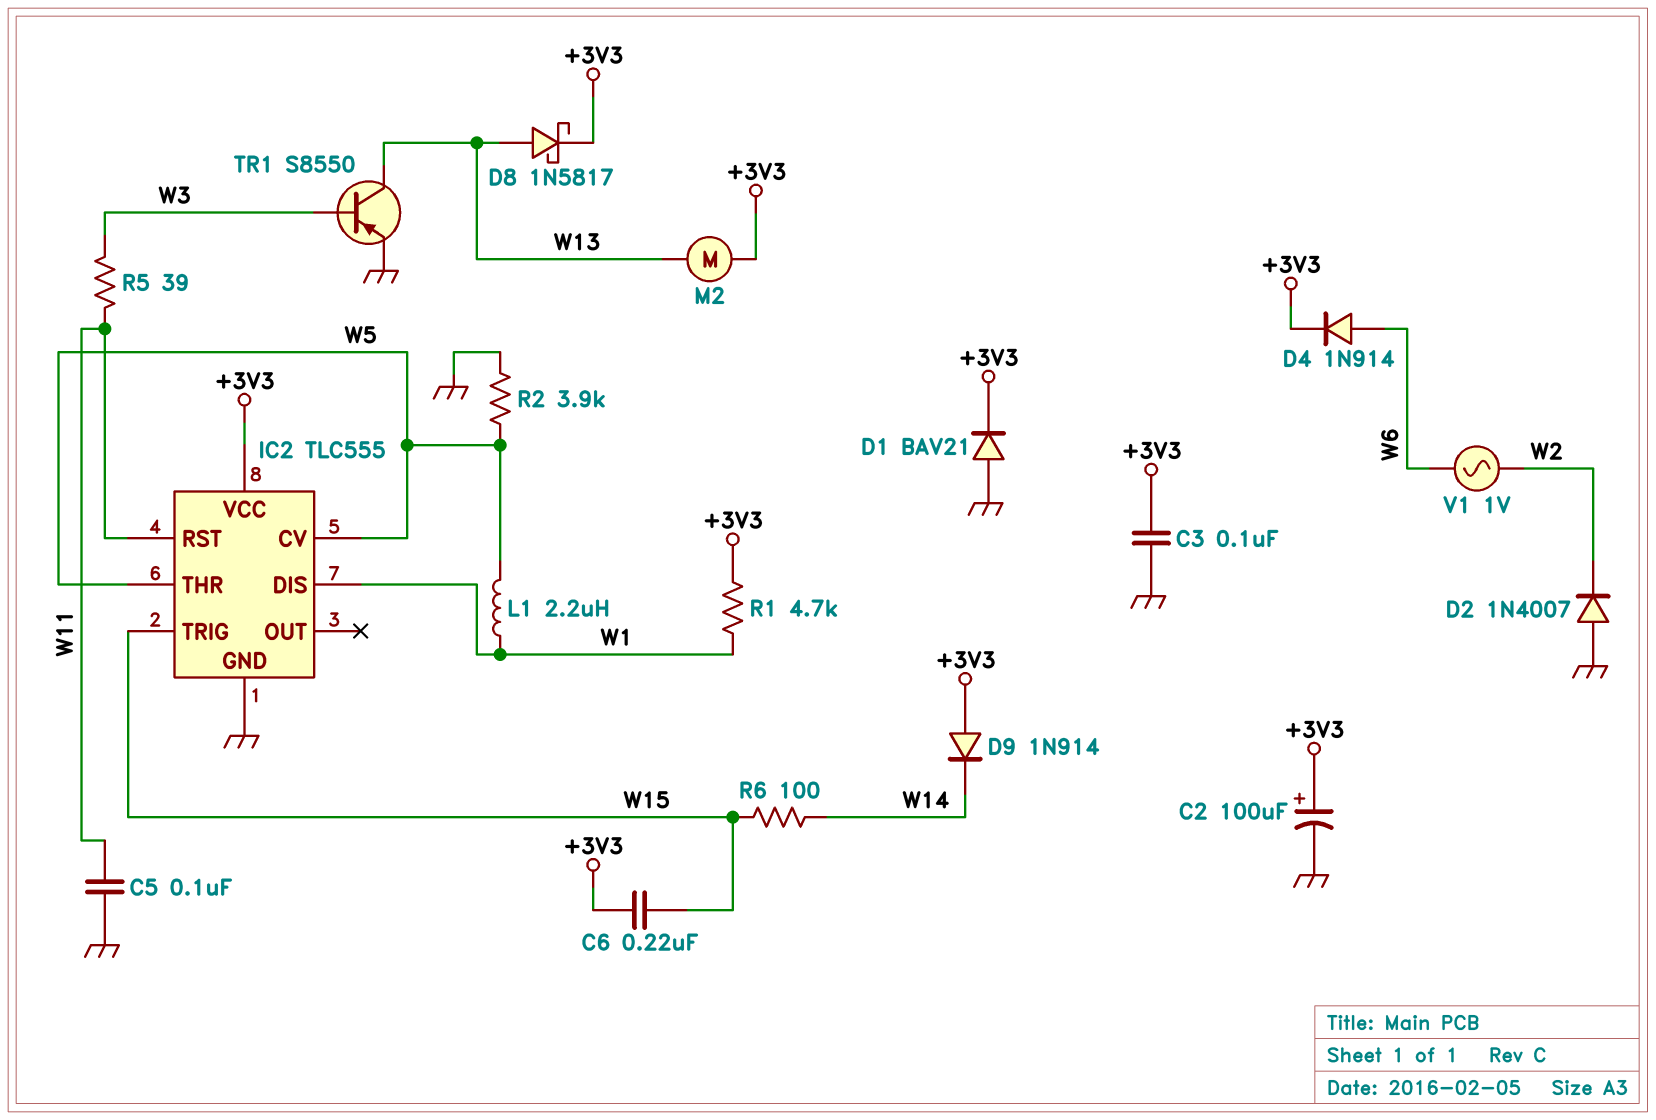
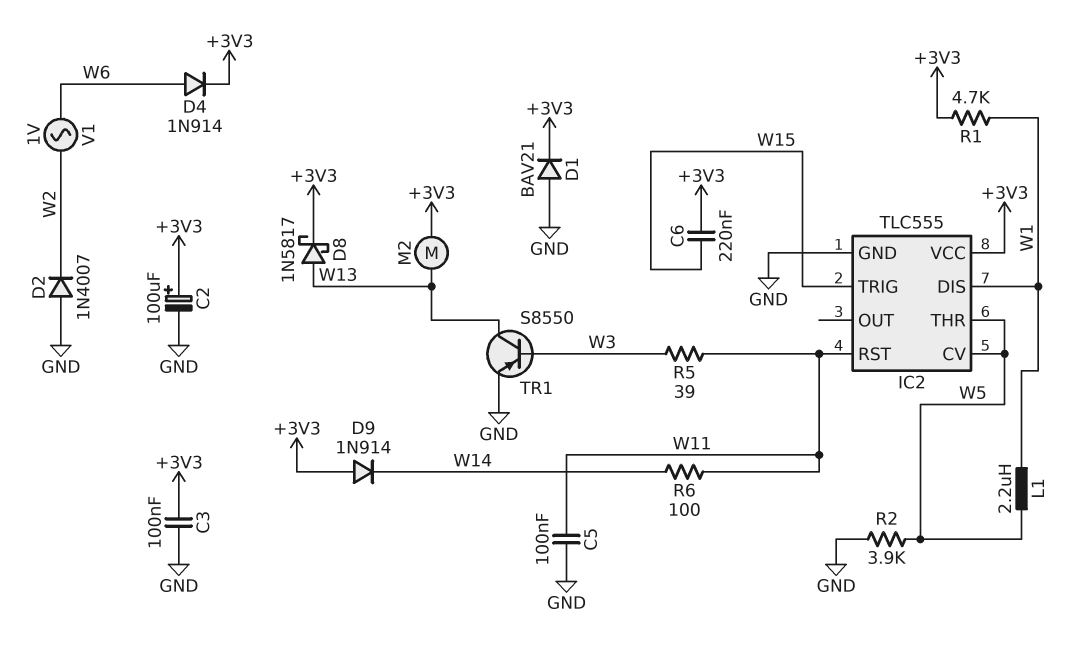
R6: 100 (W14, W15) -> 100 (W11, W14)

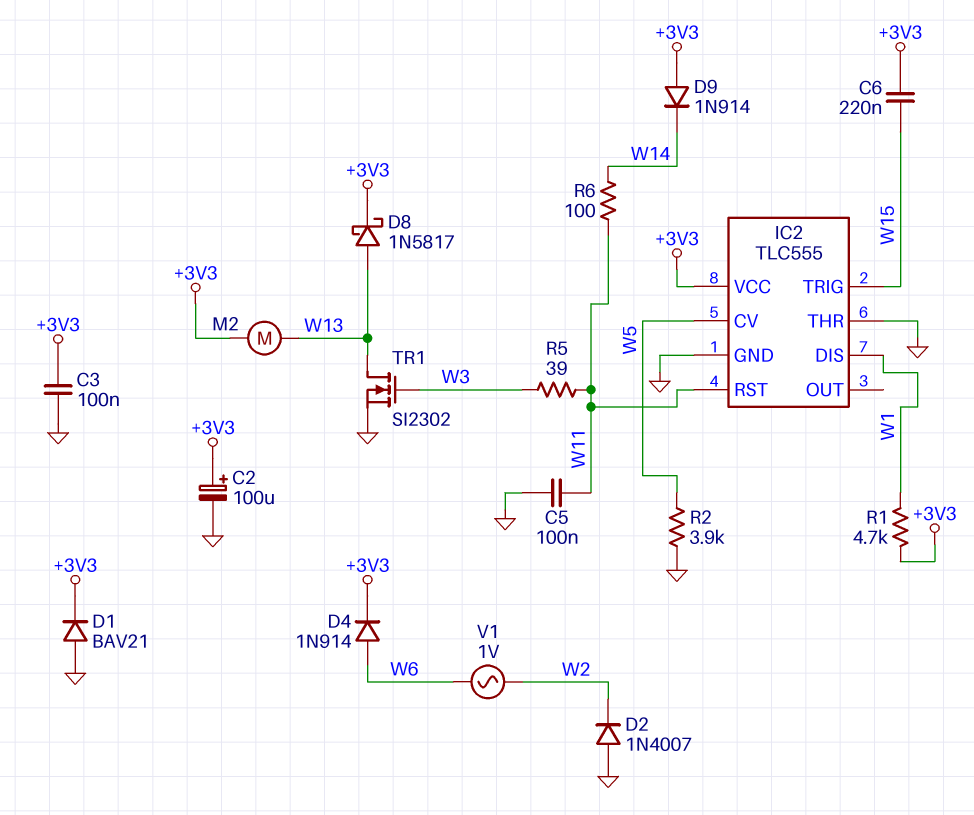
IC2 pin THR: W5 -> GND
L1: 2.2uH (W1, W5) -> none
TR1: PNP S8550 (B W3, C W13, E GND) -> NMOS SI2302 (G W3, D W13, S GND)

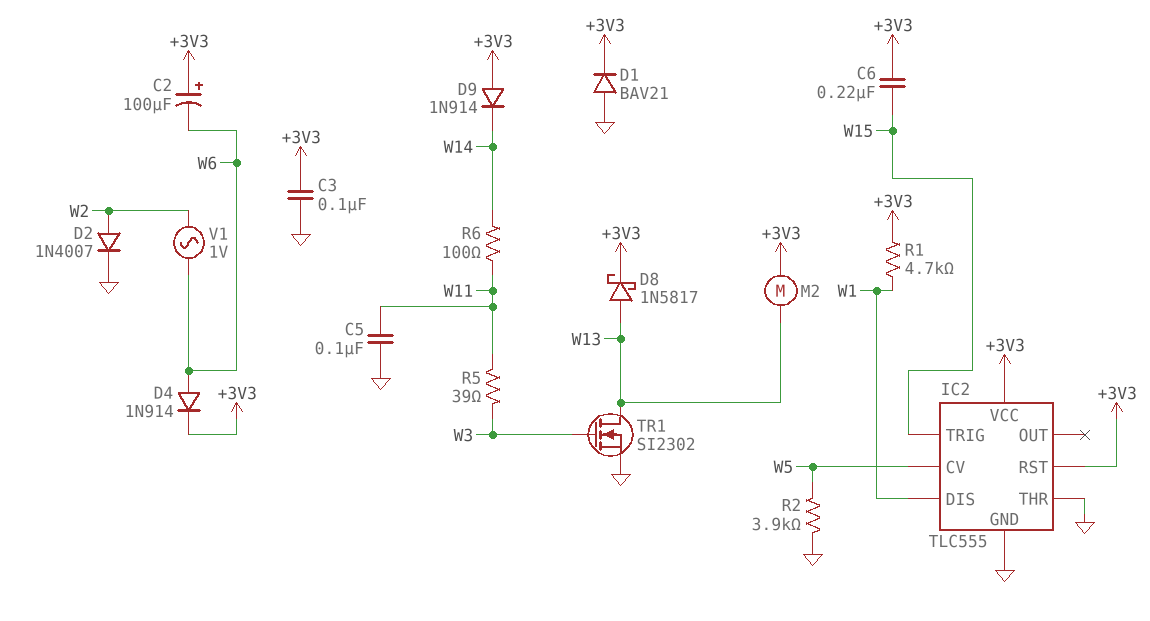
C2: 100uF (plus +3V3, minus GND) -> 100uF (plus +3V3, minus W6)
D2: diode 1N4007 (A GND, K W2) -> diode 1N4007 (A W2, K GND)
IC2 pin RST: W11 -> +3V3

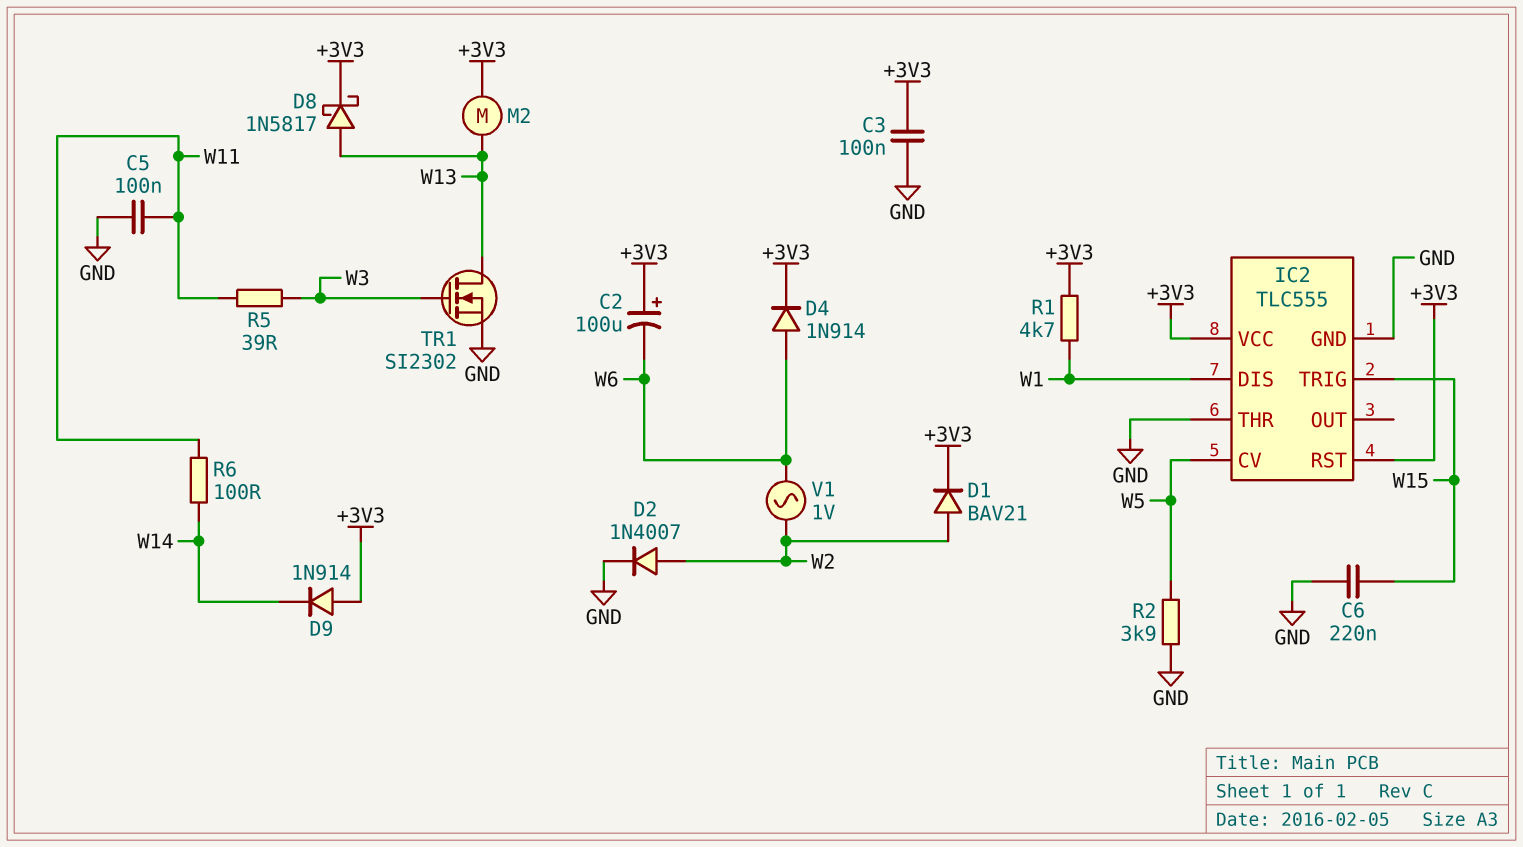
C6: 220nF (+3V3, W15) -> 220nF (GND, W15)
D1: diode BAV21 (A GND, K +3V3) -> diode BAV21 (A W2, K +3V3)

